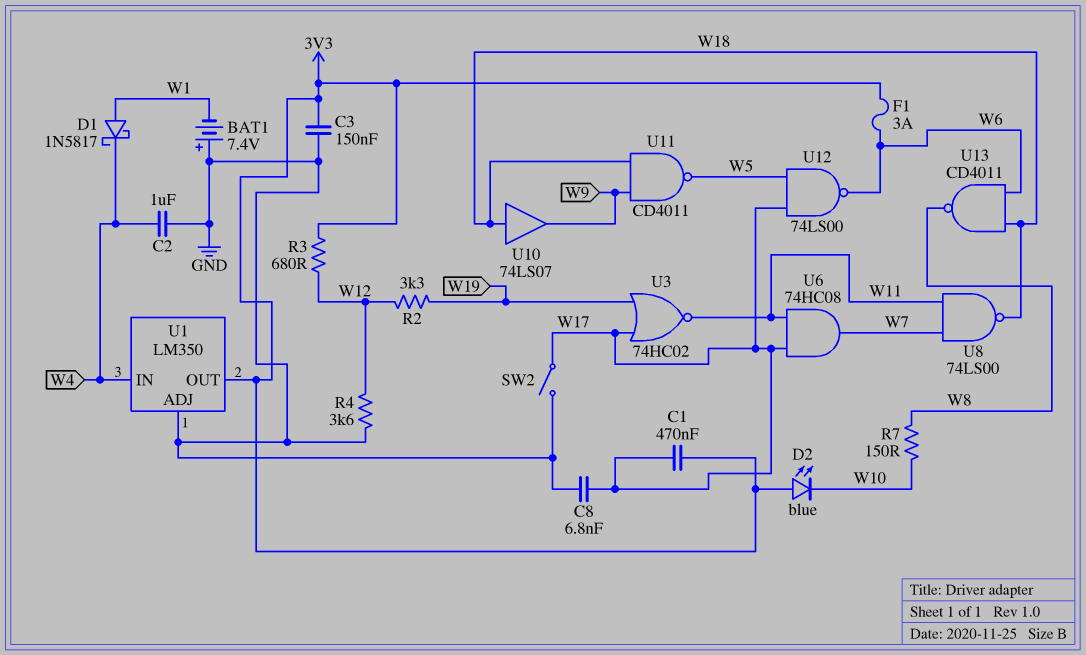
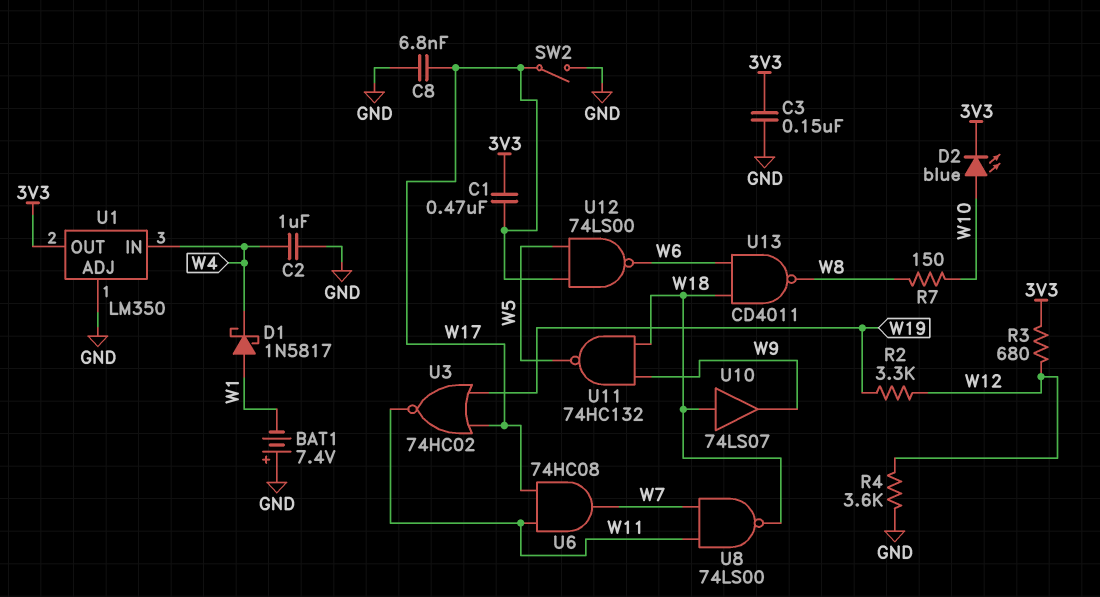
D2: LED blue (A 3V3, K W10) -> LED blue (A W10, K 3V3)
F1: 3A (3V3, W6) -> none
U11: NAND CD4011 (in W9, in W18, out W5) -> NAND 74HC132 (in W9, in W18, out W5)

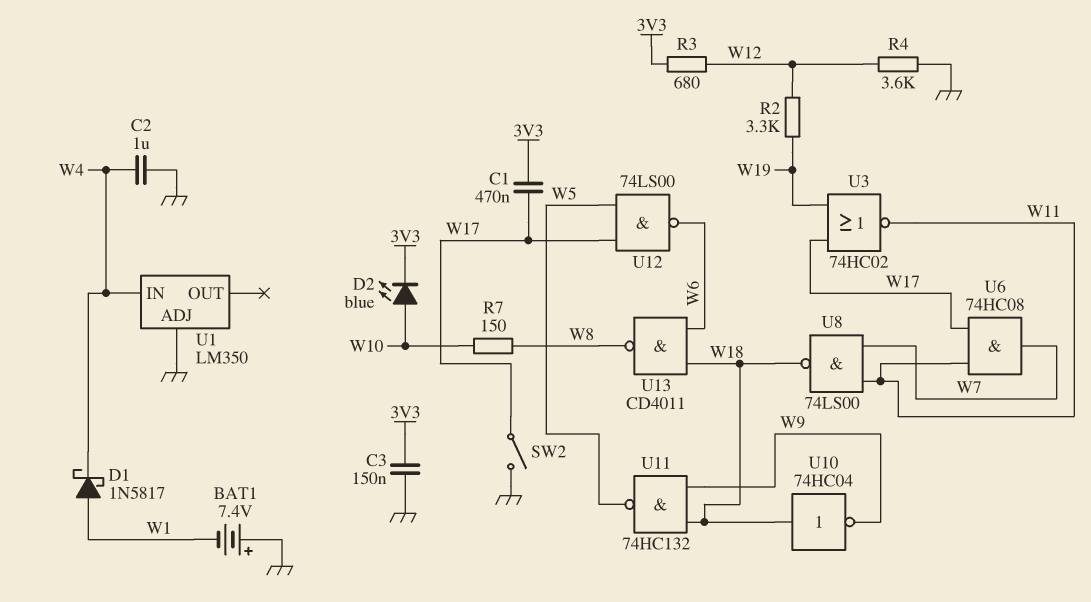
C8: 6.8nF (GND, W17) -> none
U1 pin OUT: 3V3 -> none
U10: buffer 74LS07 (in W18, out W9) -> NOT 74HC04 (in W18, out W9)

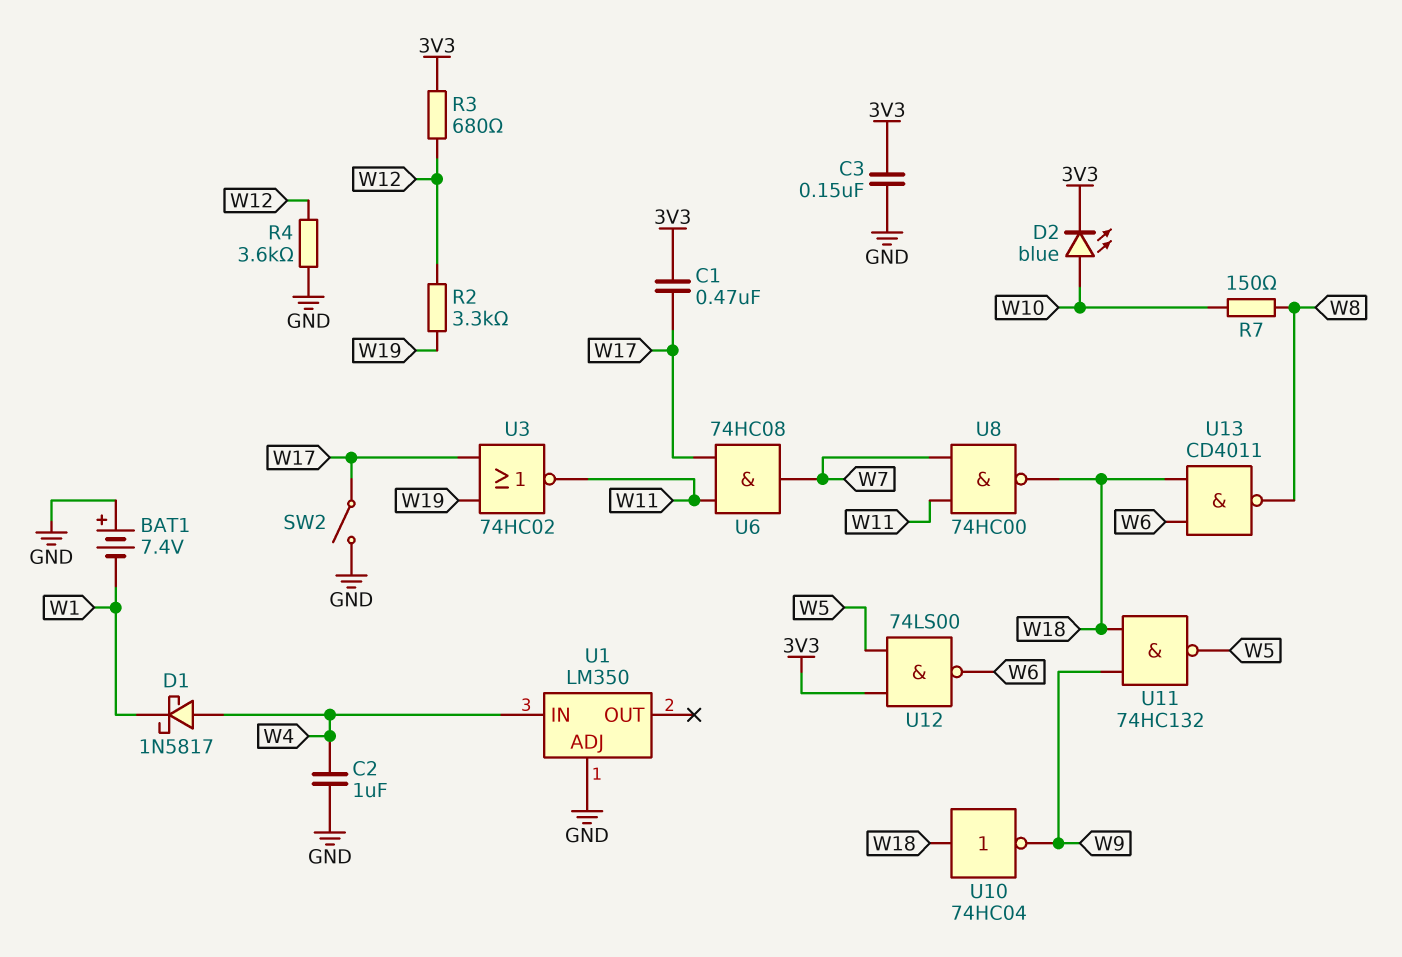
D1: schottky 1N5817 (A W1, K W4) -> schottky 1N5817 (A W4, K W1)
U8: NAND 74LS00 (in W7, in W11, out W18) -> NAND 74HC00 (in W7, in W11, out W18)
U12: NAND 74LS00 (in W5, in W17, out W6) -> NAND 74LS00 (in 3V3, in W5, out W6)

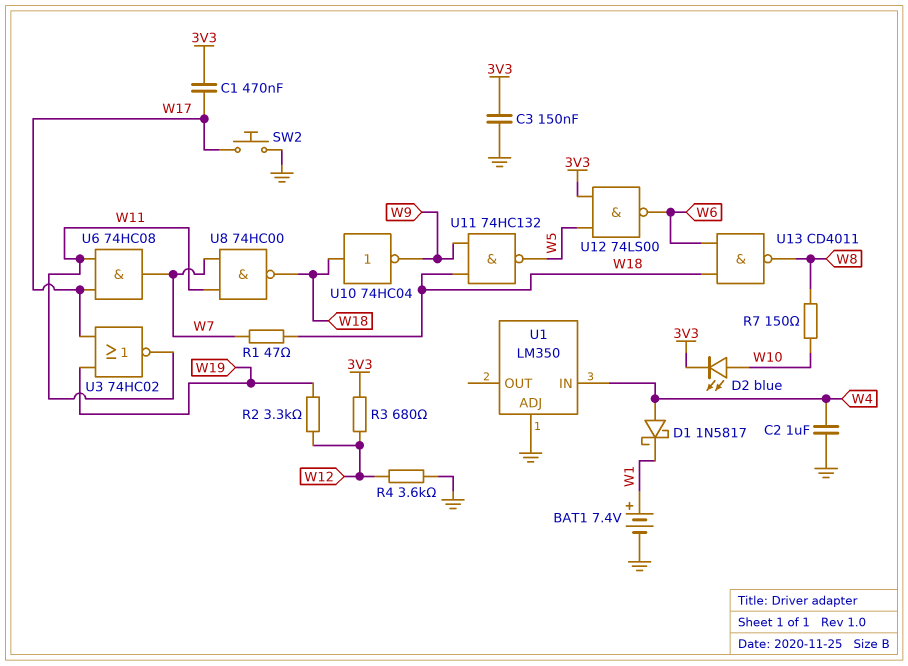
BAT1: 7.4V (plus GND, minus W1) -> 7.4V (plus W1, minus GND)
R1: none -> 47 (W7, W18)
SW2: switch (GND, W17) -> button (GND, W17)

